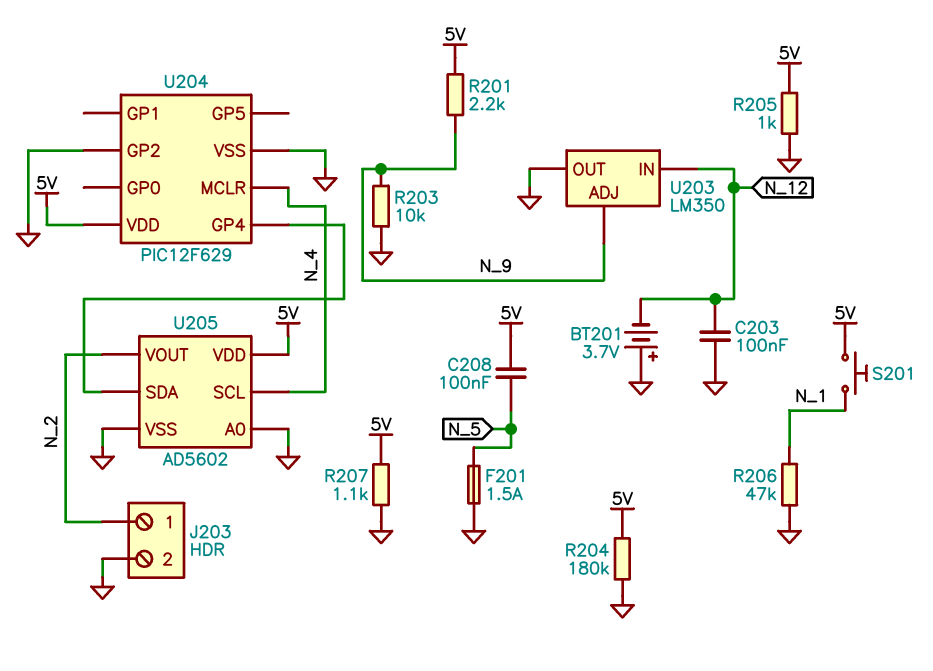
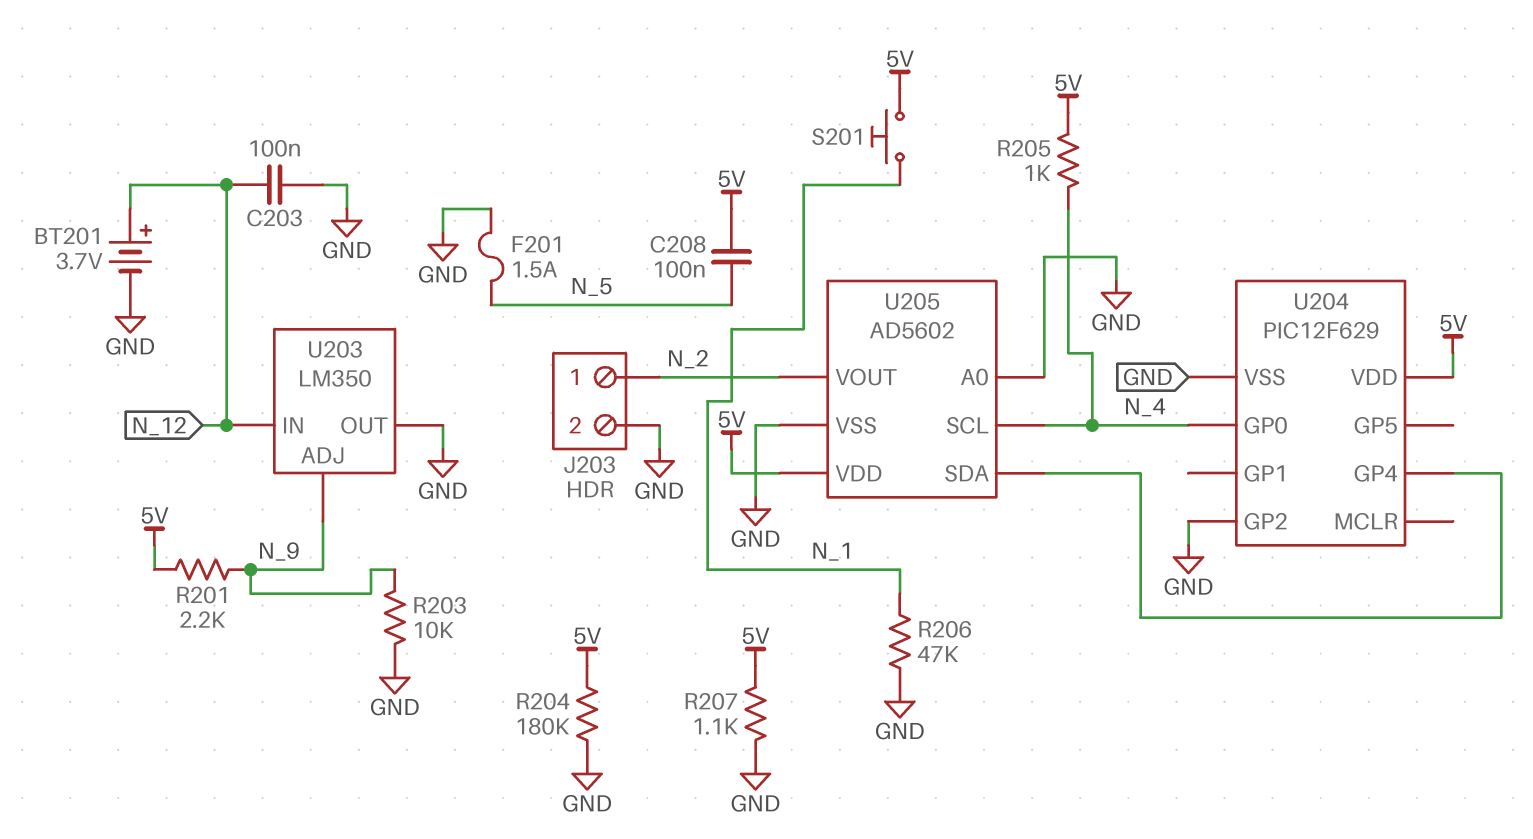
BT201: 3.7V (plus GND, minus N_12) -> 3.7V (plus N_12, minus GND)
R205: 1k (5V, GND) -> 1k (5V, N_4)
U204 pin GP0: none -> N_4
U204 pin MCLR: N_4 -> none

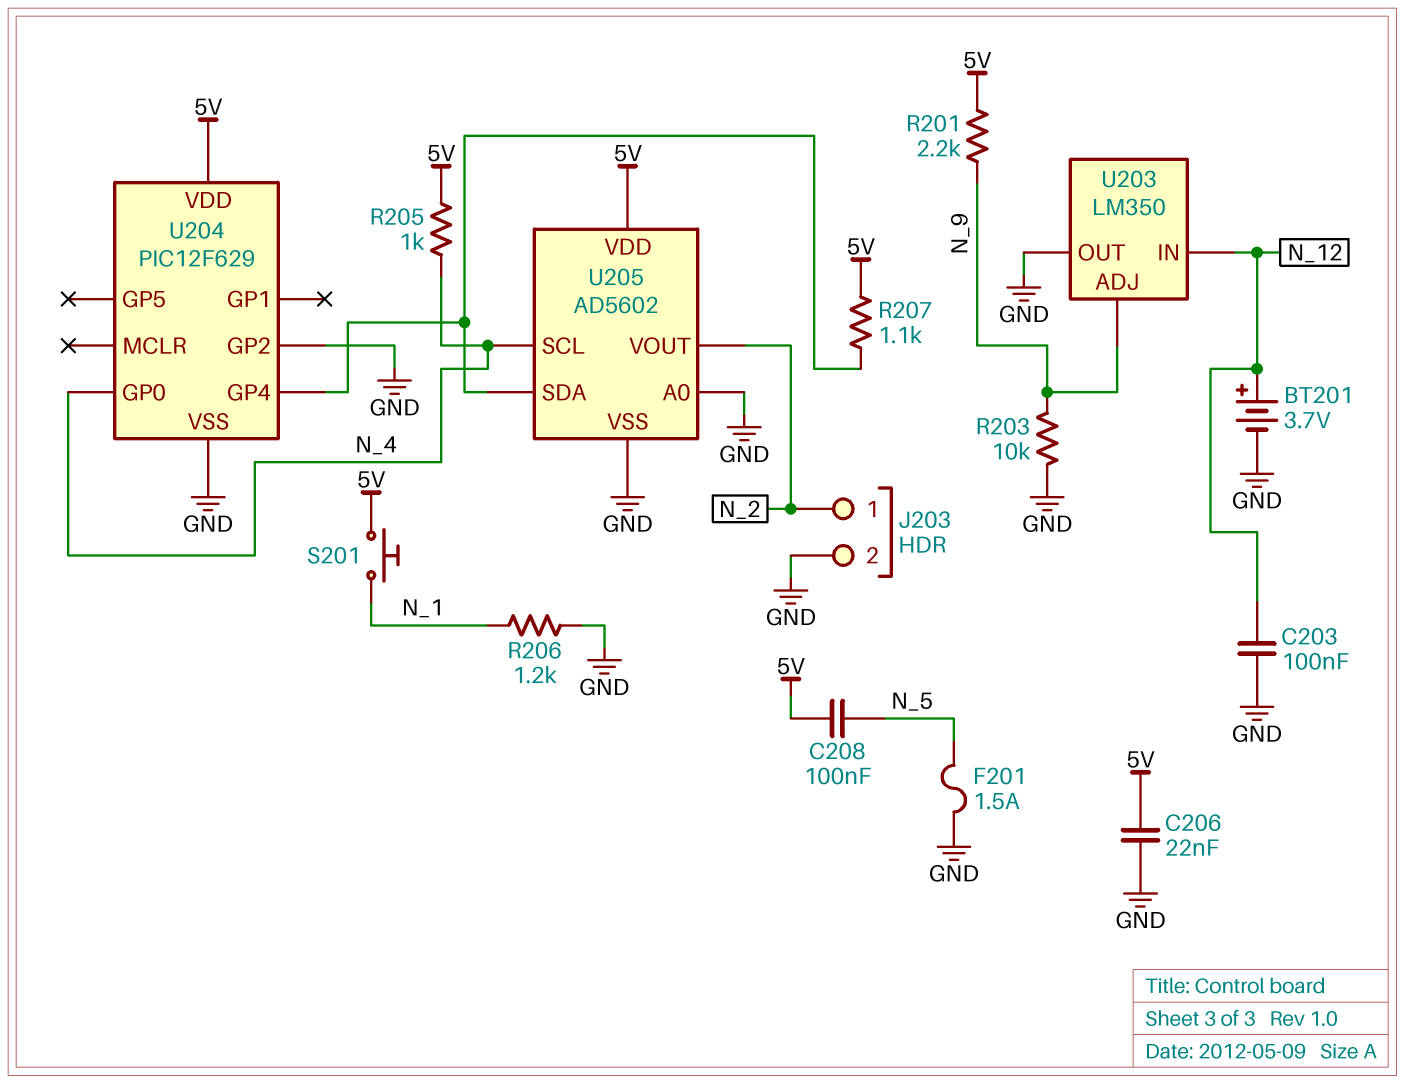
C206: none -> 22nF (5V, GND)
R204: 180k (5V, GND) -> none
R206: 47k (GND, N_1) -> 1.2k (GND, N_1)
R207: 1.1k (5V, GND) -> 1.1k (5V, U204/GP4)

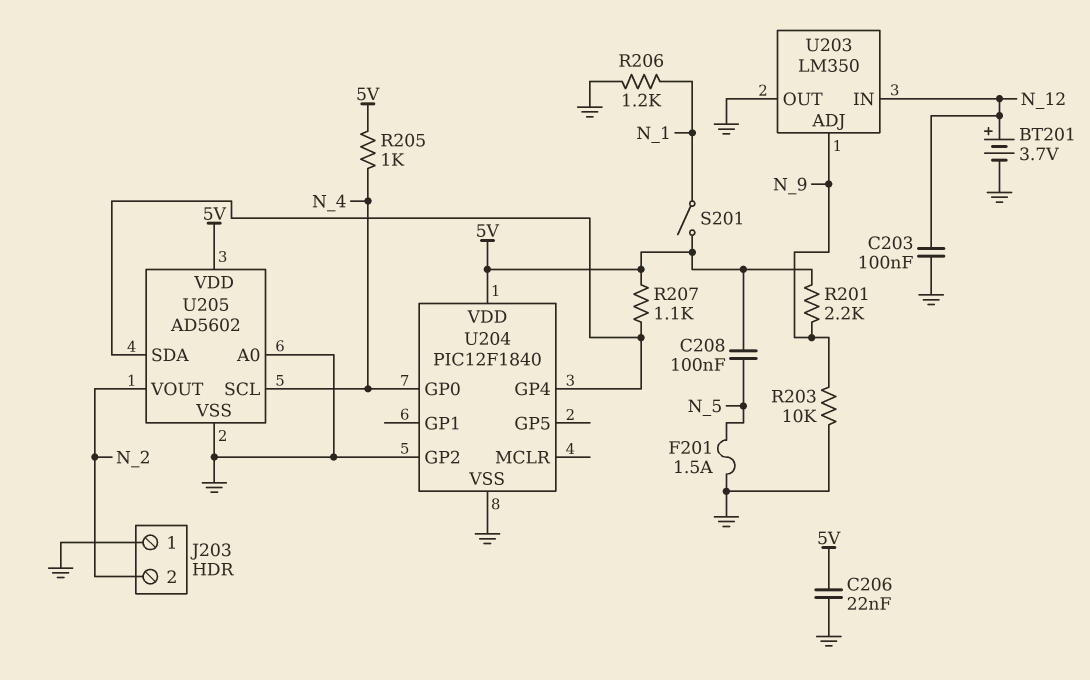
J203 pin 1: N_2 -> GND
J203 pin 2: GND -> N_2
S201: button (5V, N_1) -> switch (5V, N_1)
U204: PIC12F629 -> PIC12F1840

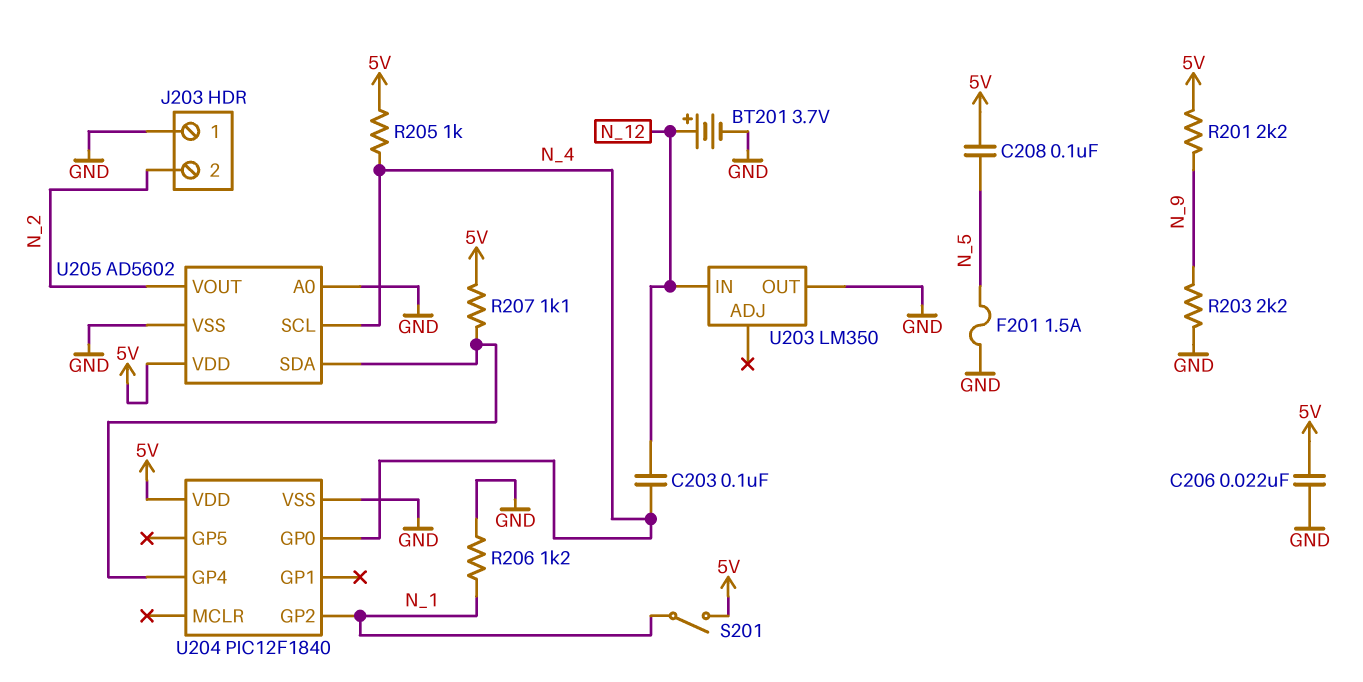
C203: 100nF (GND, N_12) -> 100nF (N_4, N_12)
R203: 10k (GND, N_9) -> 2.2k (GND, N_9)
U203 pin ADJ: N_9 -> none
U204 pin GP2: GND -> N_1

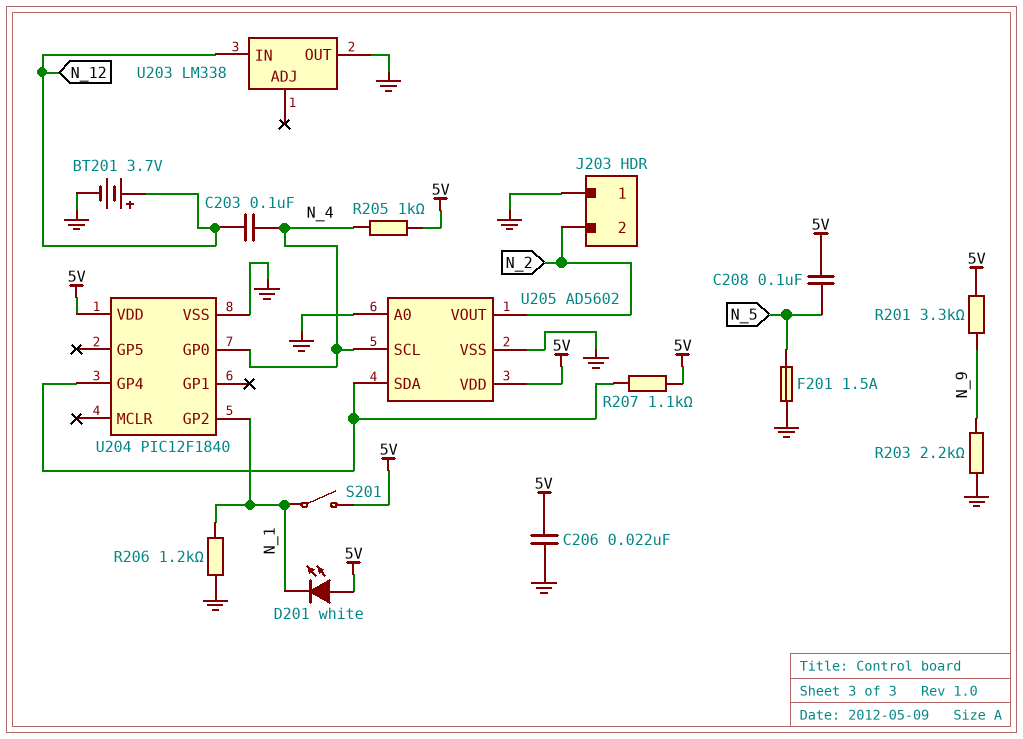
D201: none -> LED white (A 5V, K N_1)
R201: 2.2k (5V, N_9) -> 3.3k (5V, N_9)
U203: LM350 -> LM338

